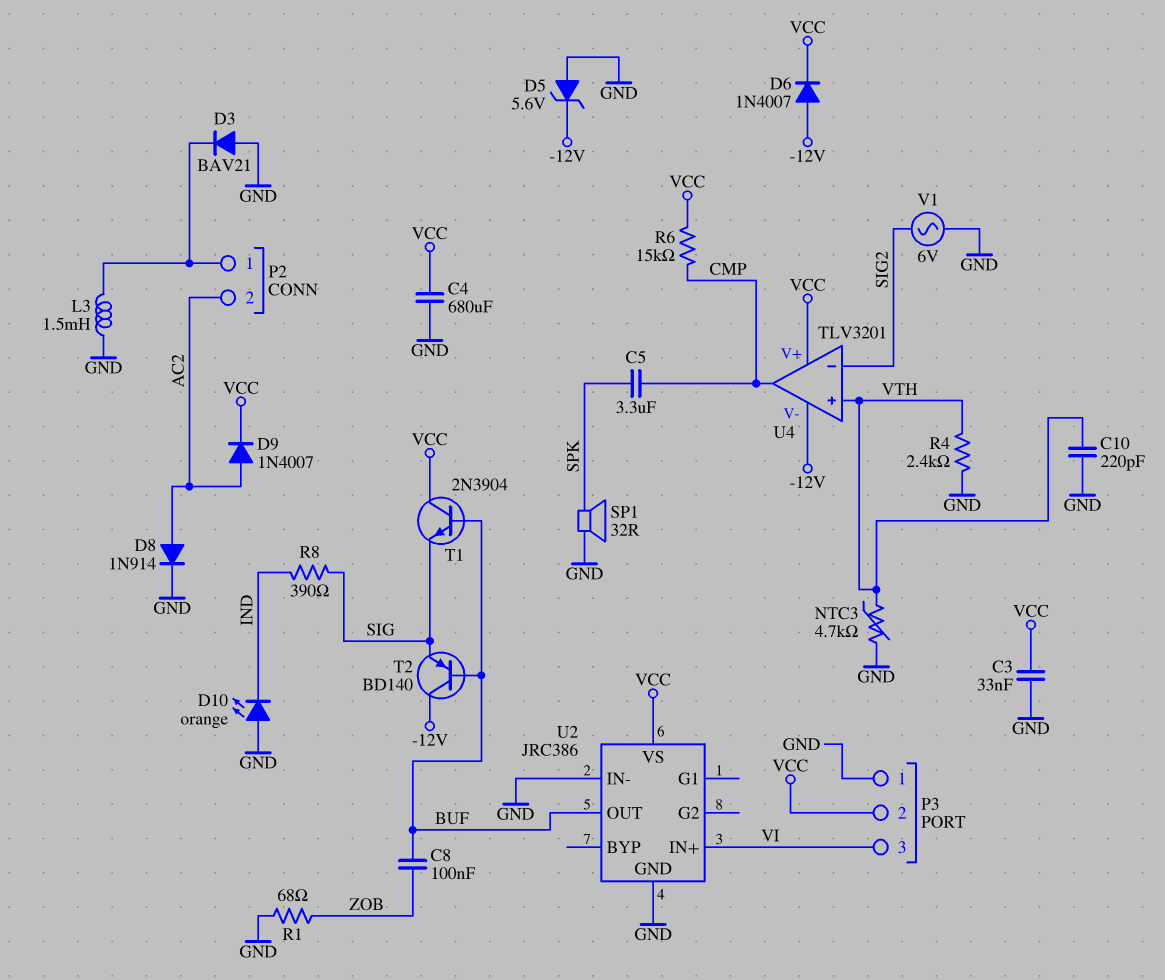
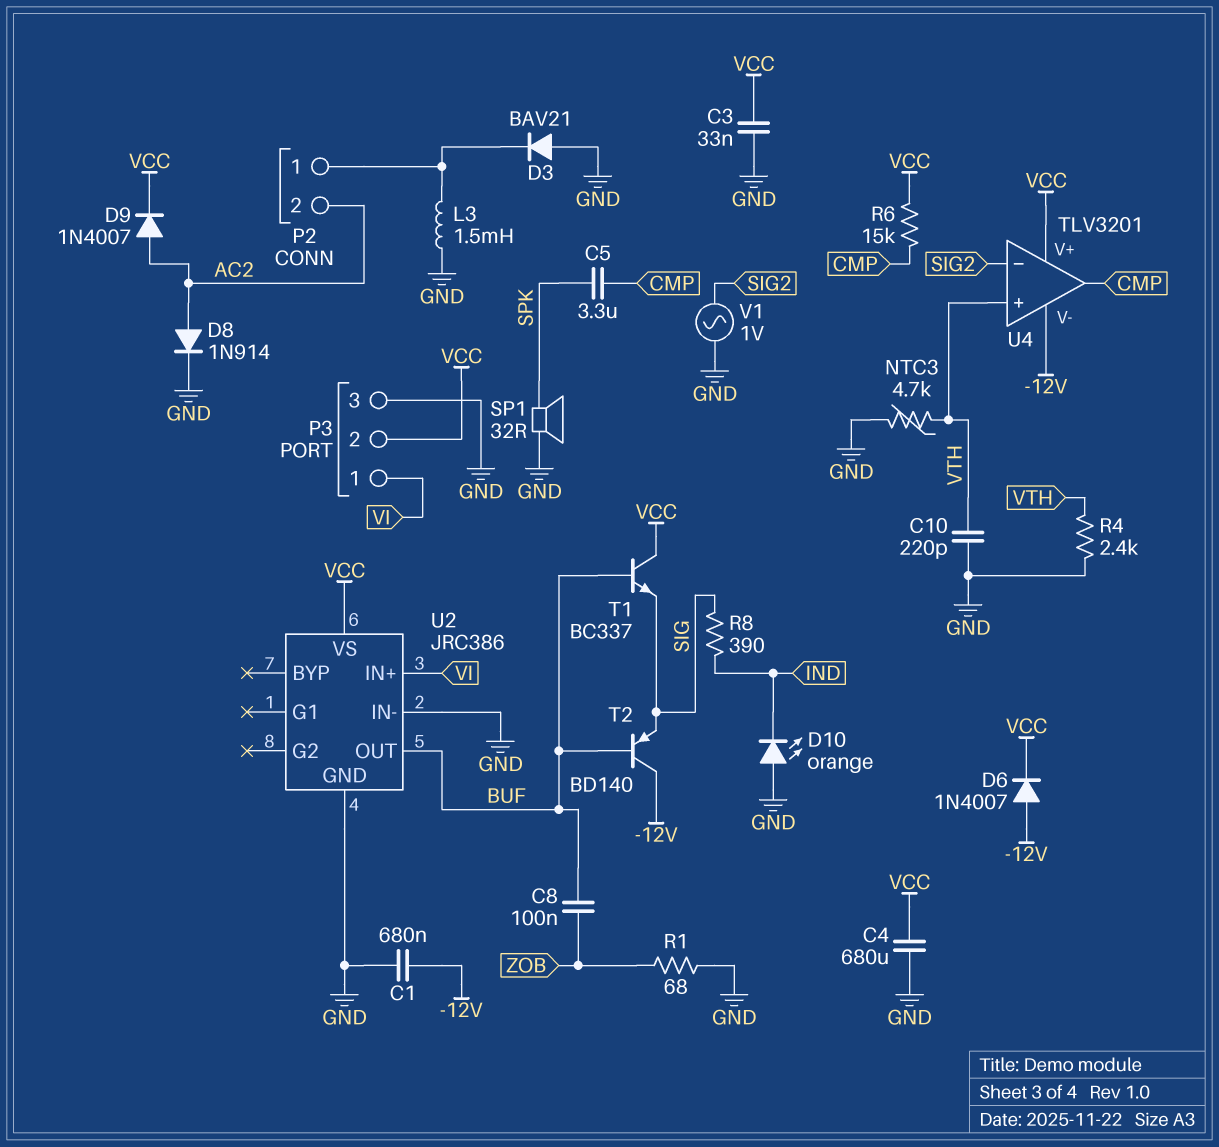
C1: none -> 680nF (-12V, GND)
D5: zener 5.6V (A GND, K -12V) -> none
P3 pin 1: GND -> VI
P3 pin 3: VI -> GND
T1: NPN 2N3904 (B BUF, C VCC, E SIG) -> NPN BC337 (B BUF, C VCC, E SIG)
V1: AC 6V (GND, SIG2) -> AC 1V (GND, SIG2)

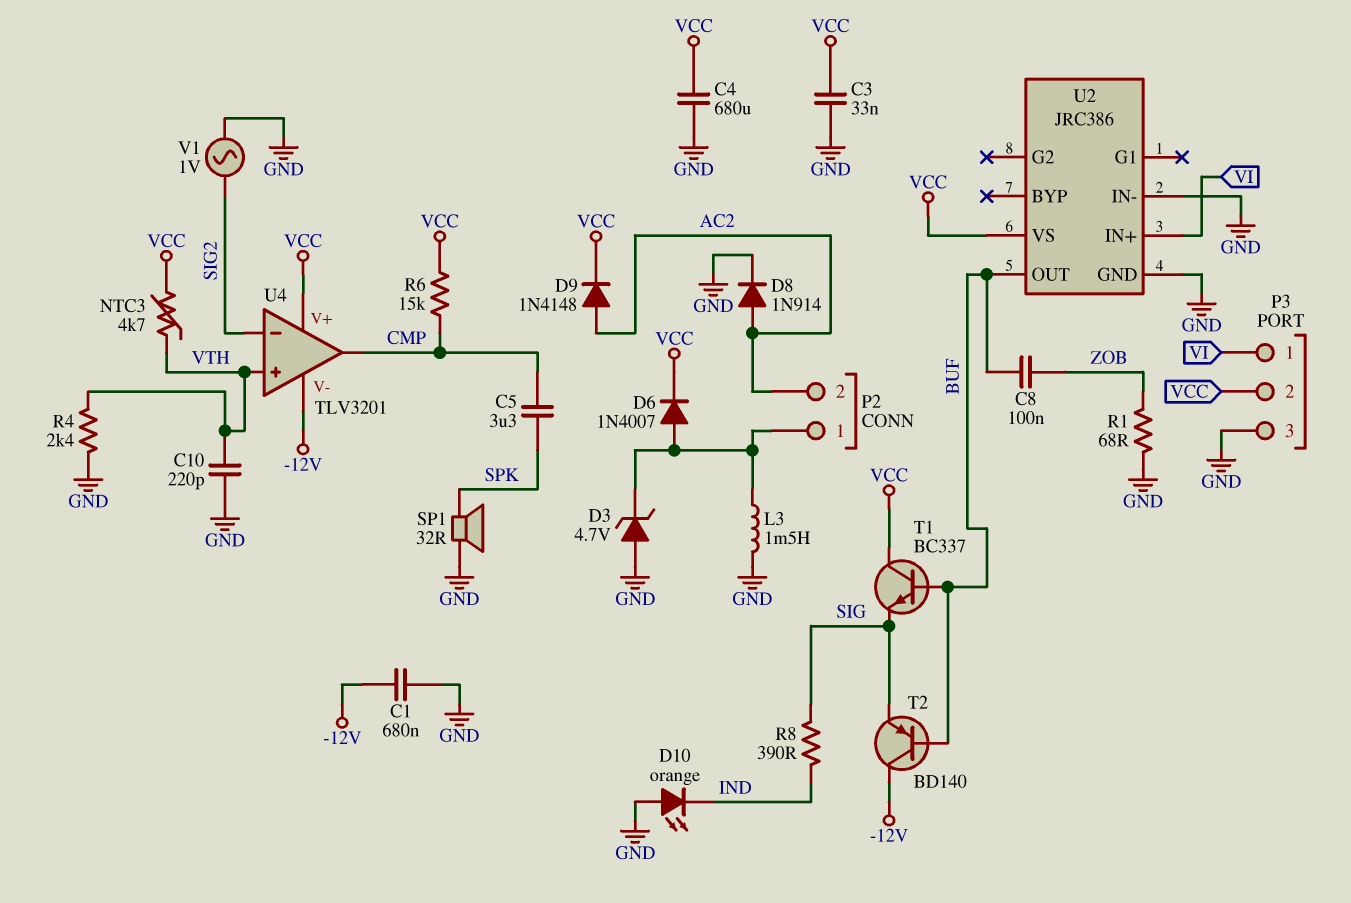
D3: diode BAV21 (A GND, K P2/1) -> zener 4.7V (A GND, K P2/1)
D6: diode 1N4007 (A -12V, K VCC) -> diode 1N4007 (A P2/1, K VCC)
D9: diode 1N4007 (A AC2, K VCC) -> diode 1N4148 (A AC2, K VCC)
NTC3: 4.7k (GND, VTH) -> 4.7k (VCC, VTH)

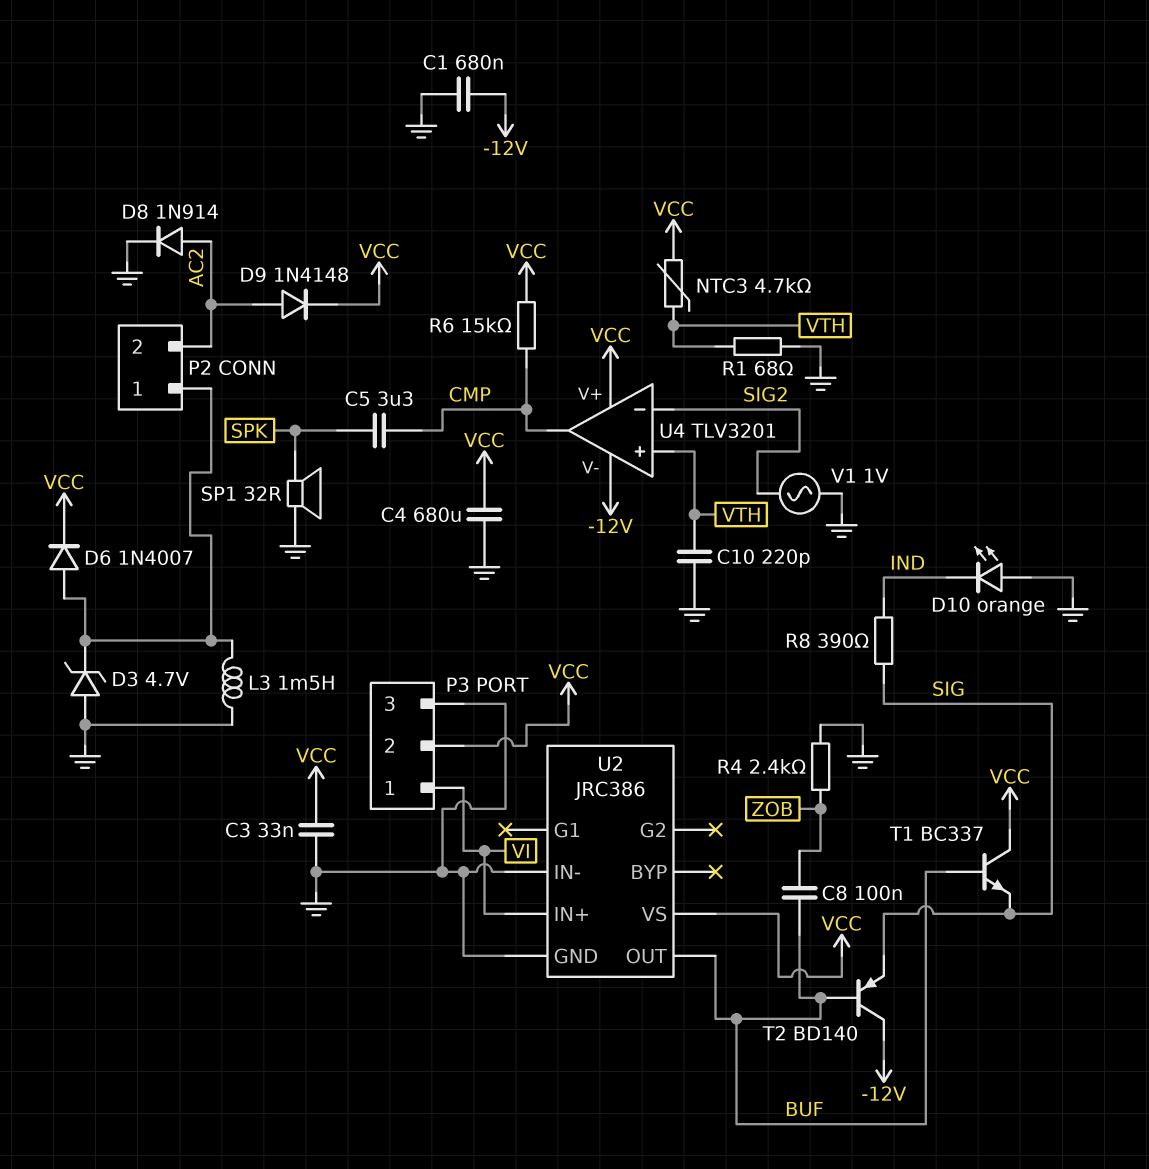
R1: 68 (GND, ZOB) -> 68 (GND, VTH)
R4: 2.4k (GND, VTH) -> 2.4k (GND, ZOB)

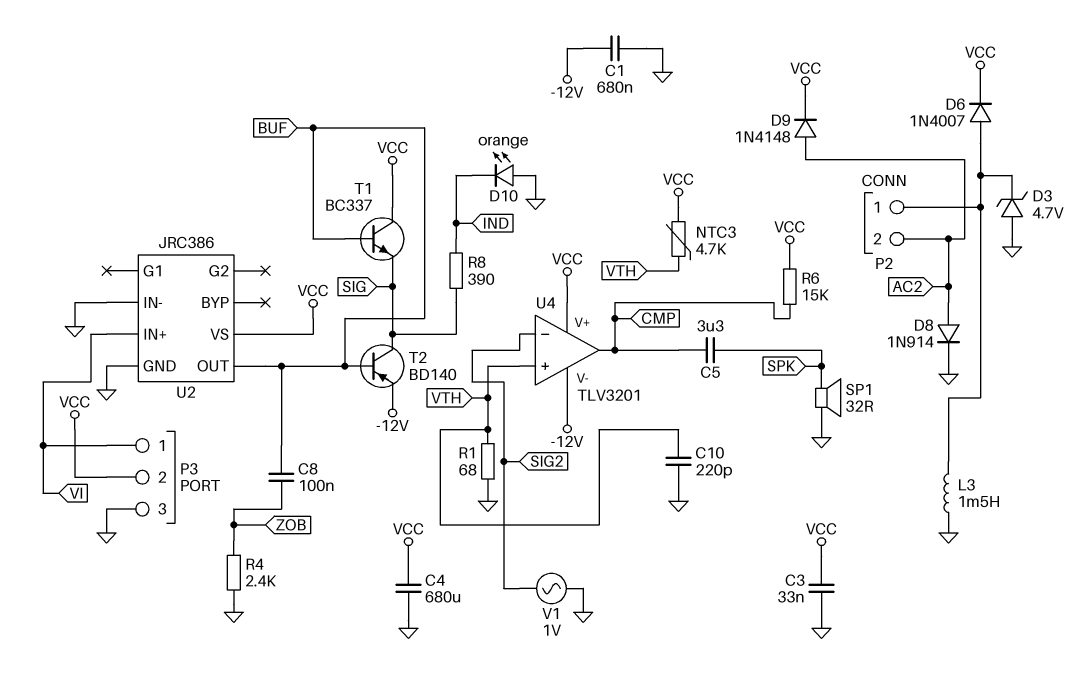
T2: PNP BD140 (B BUF, C -12V, E SIG) -> PNP BD140 (B BUF, C SIG, E -12V)

